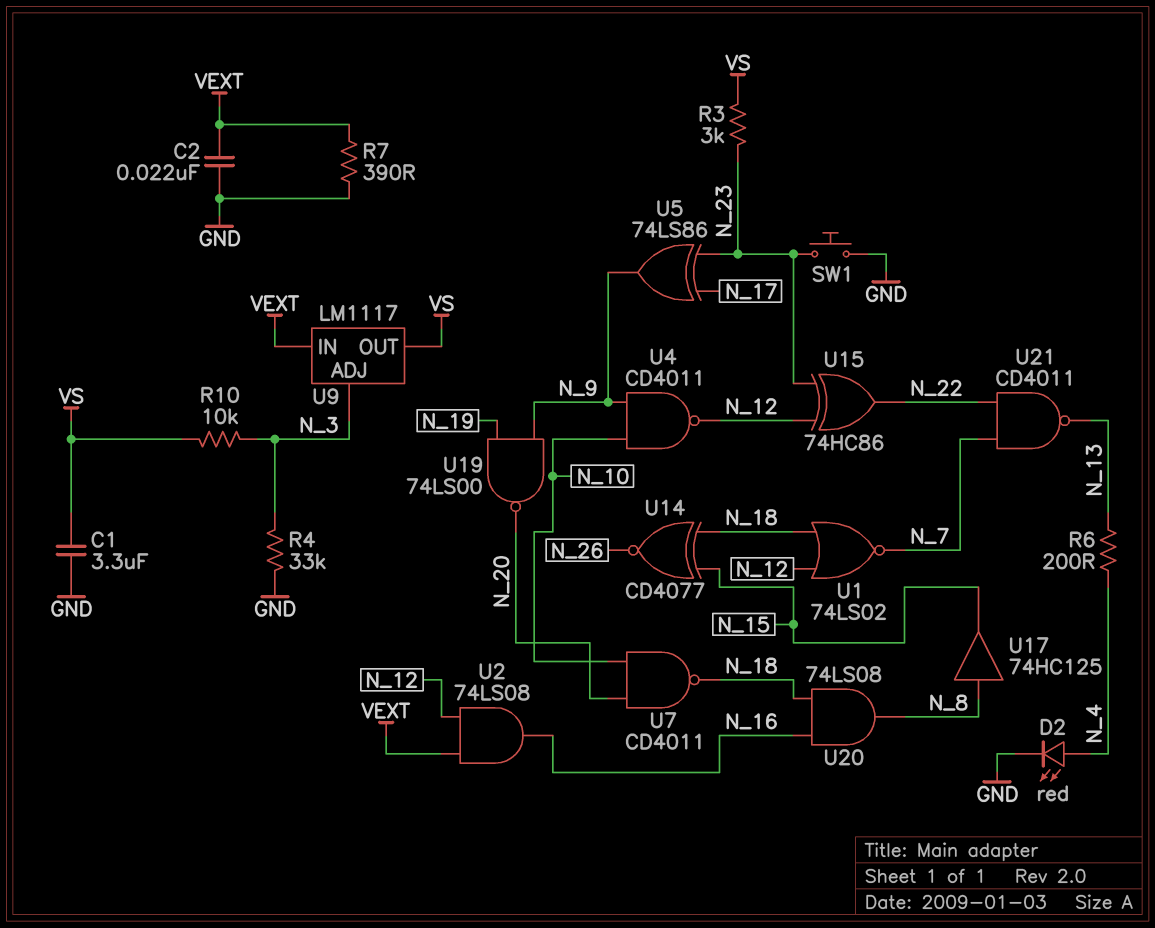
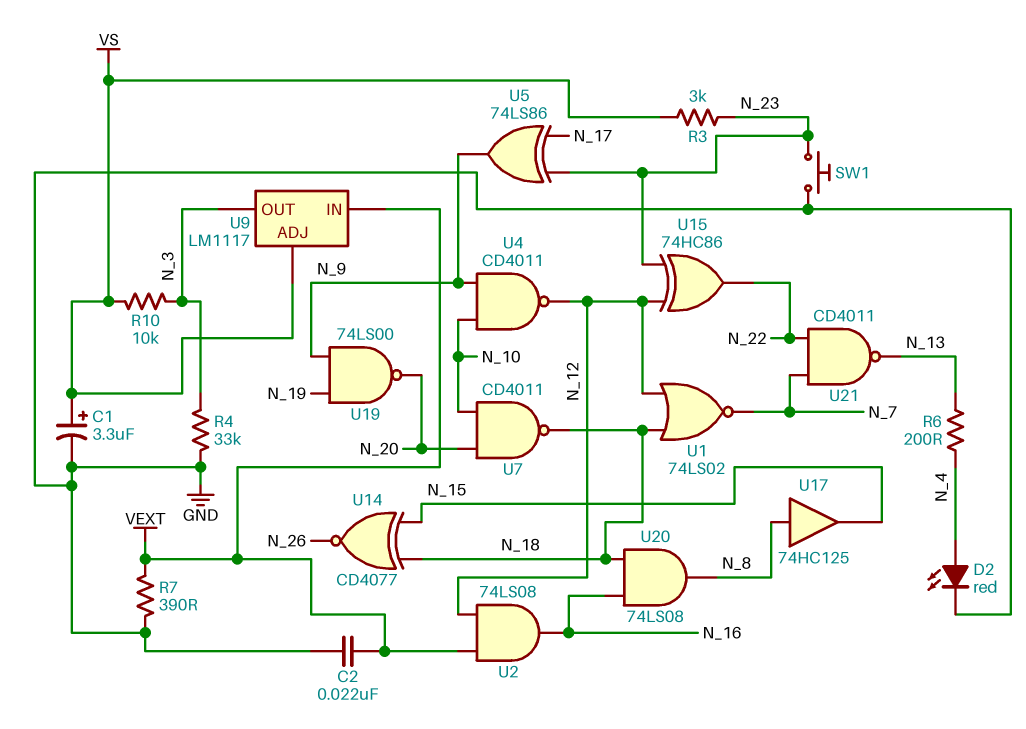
C1: 3.3uF (GND, VS) -> 3.3uF (plus VS, minus GND)
U9 pin ADJ: N_3 -> VS
U9 pin OUT: VS -> N_3

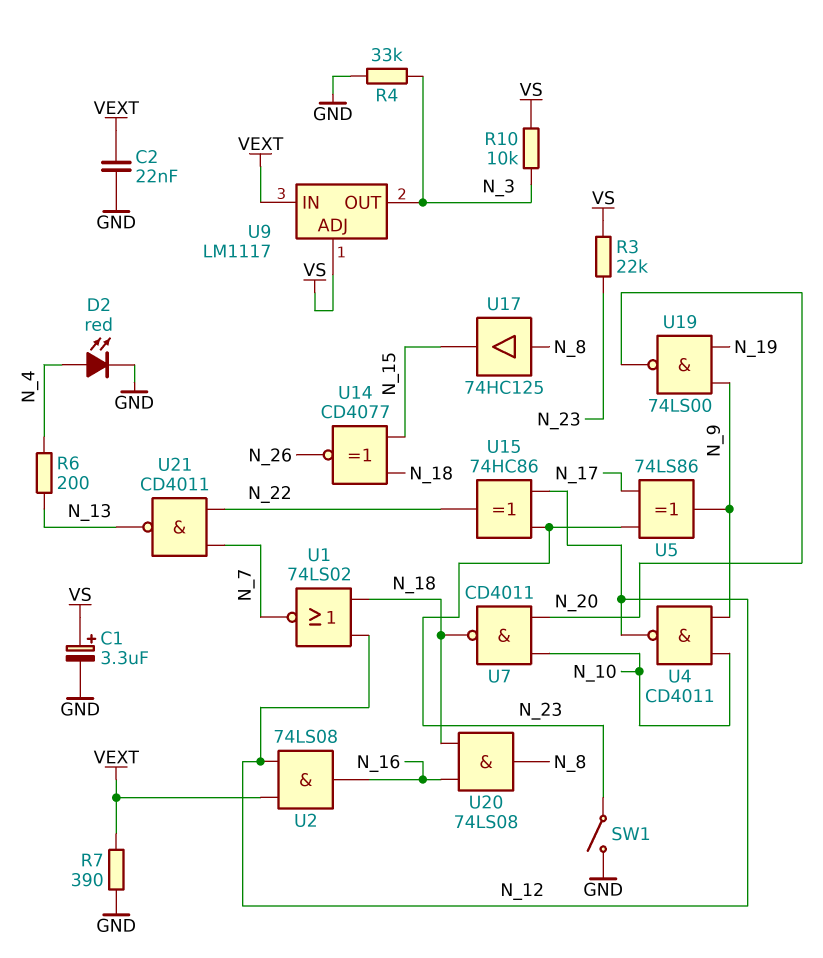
R3: 3k (N_23, VS) -> 22k (N_23, VS)
SW1: button (GND, N_23) -> switch (GND, N_23)

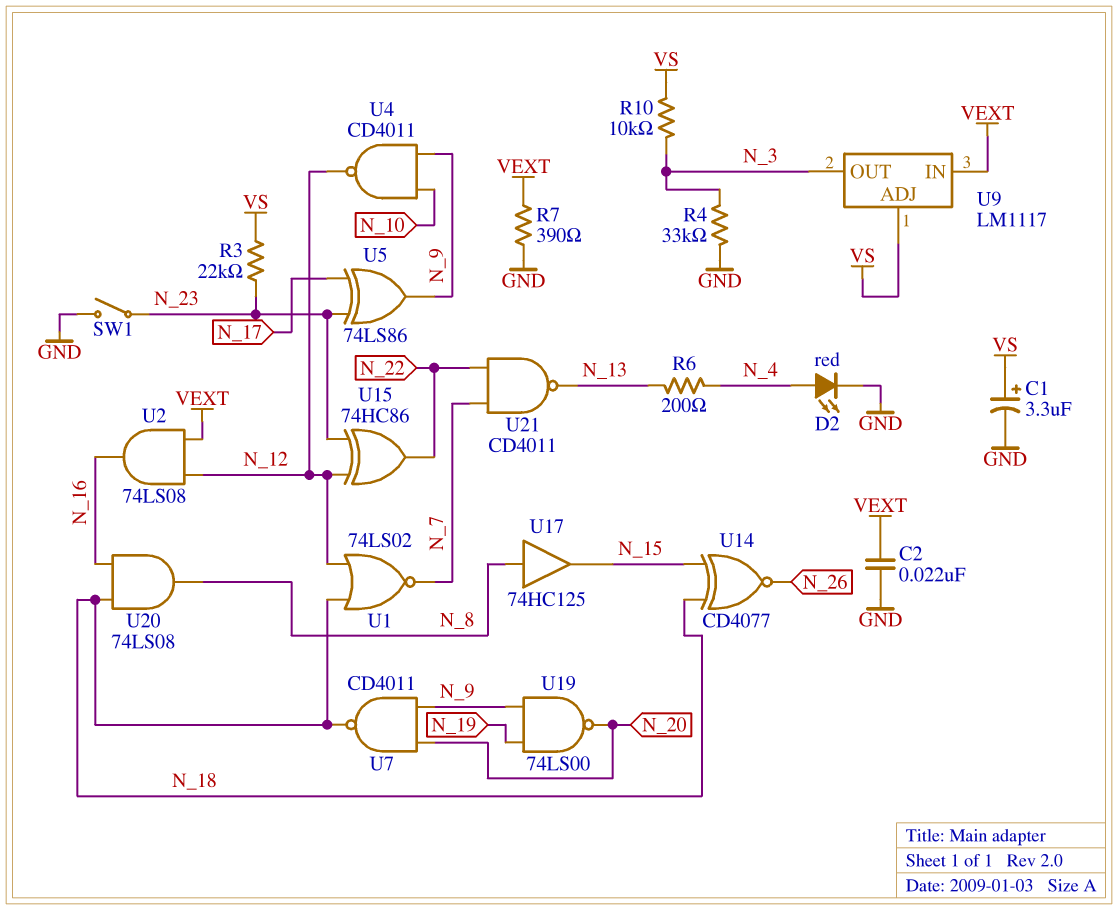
U7: NAND CD4011 (in N_10, in N_20, out N_18) -> NAND CD4011 (in N_9, in N_20, out N_18)

